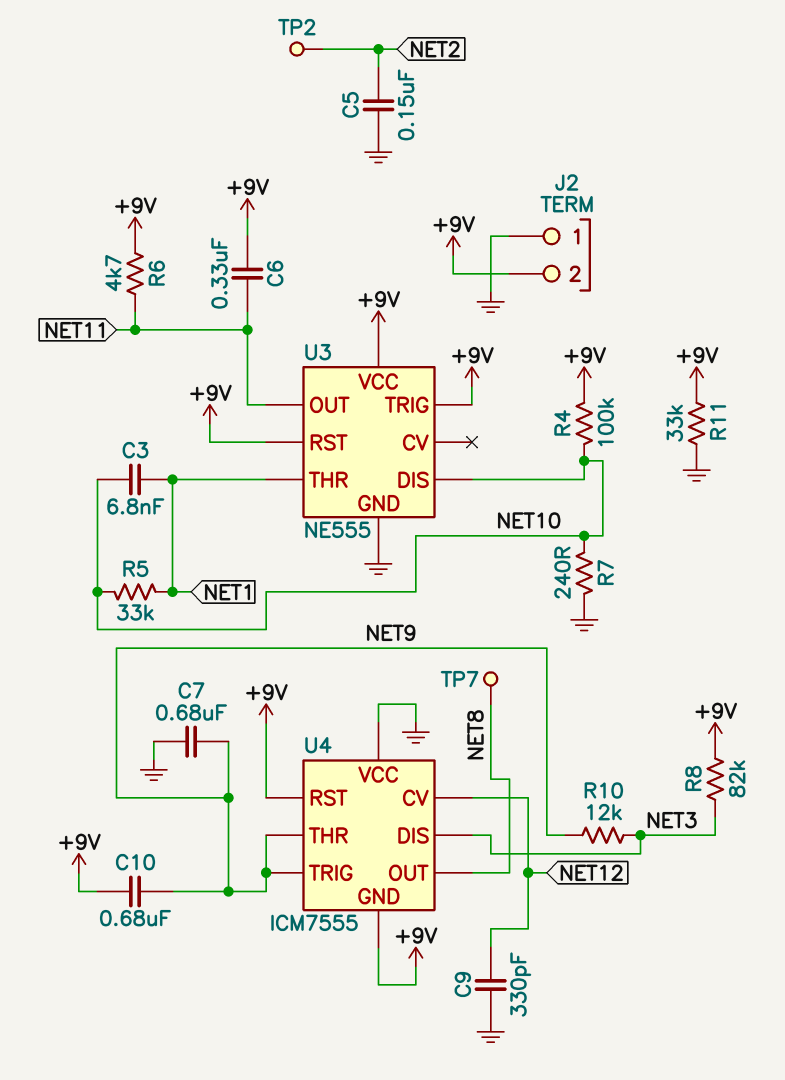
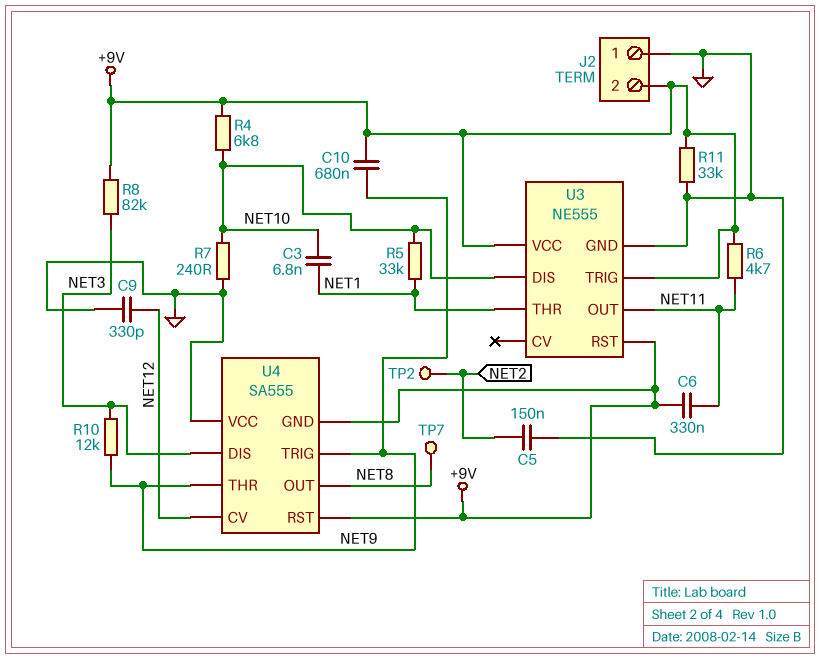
C7: 680nF (GND, NET9) -> none
R4: 100k (+9V, NET10) -> 6.8k (+9V, NET10)
U4: ICM7555 -> SA555

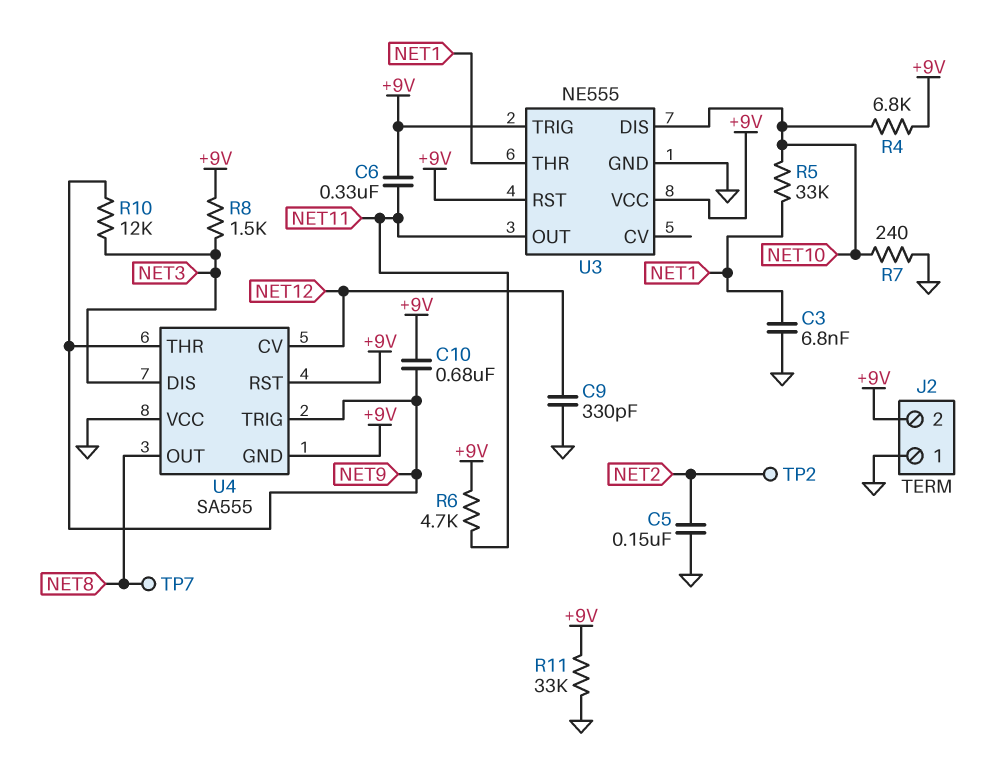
C3: 6.8nF (NET1, NET10) -> 6.8nF (GND, NET1)
R8: 82k (+9V, NET3) -> 1.5k (+9V, NET3)

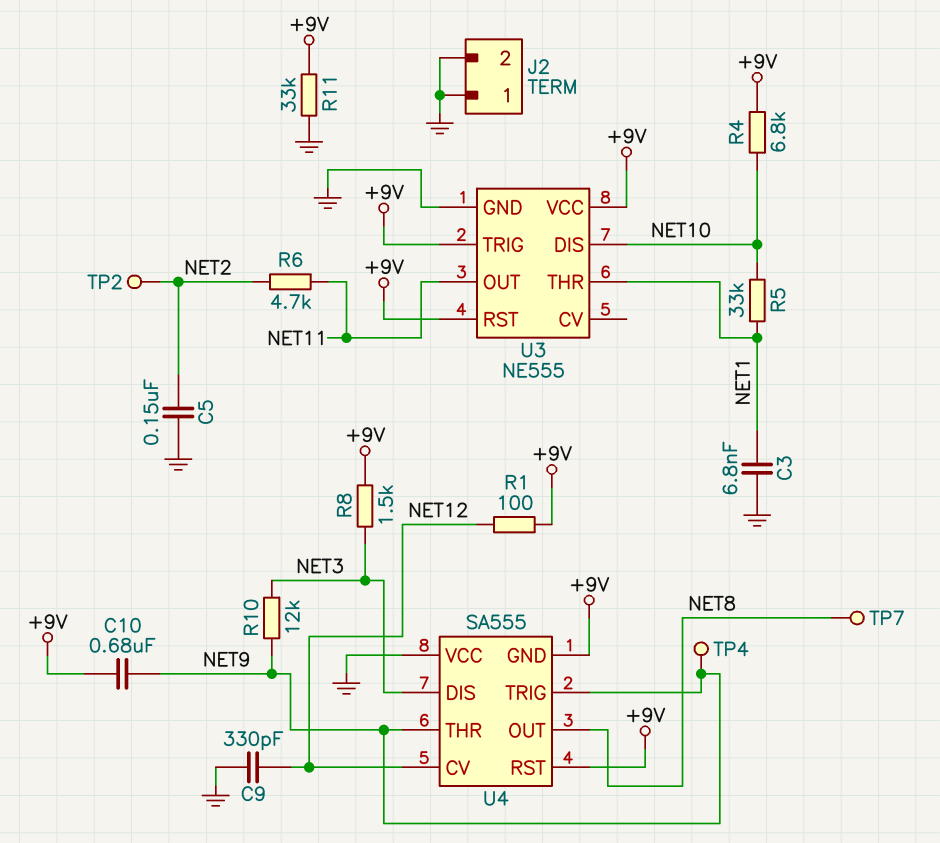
C6: 330nF (+9V, NET11) -> none
J2 pin 2: +9V -> GND
R1: none -> 100 (+9V, NET12)
R6: 4.7k (+9V, NET11) -> 4.7k (NET2, NET11)
R7: 240 (GND, NET10) -> none
TP4: none -> test point (NET9)

